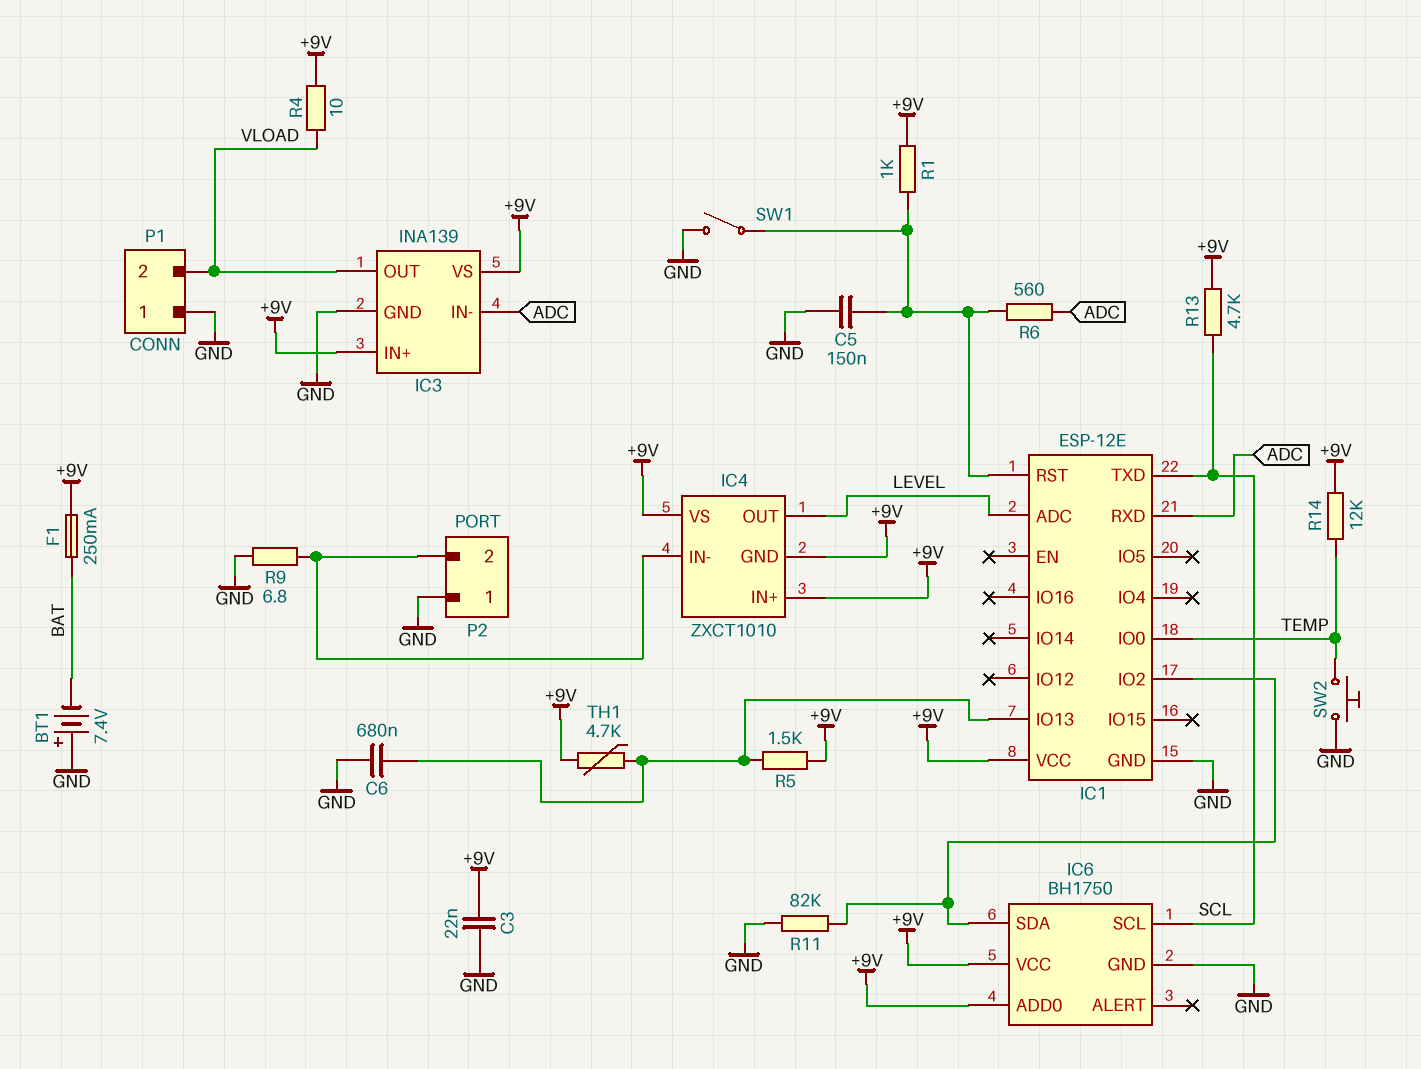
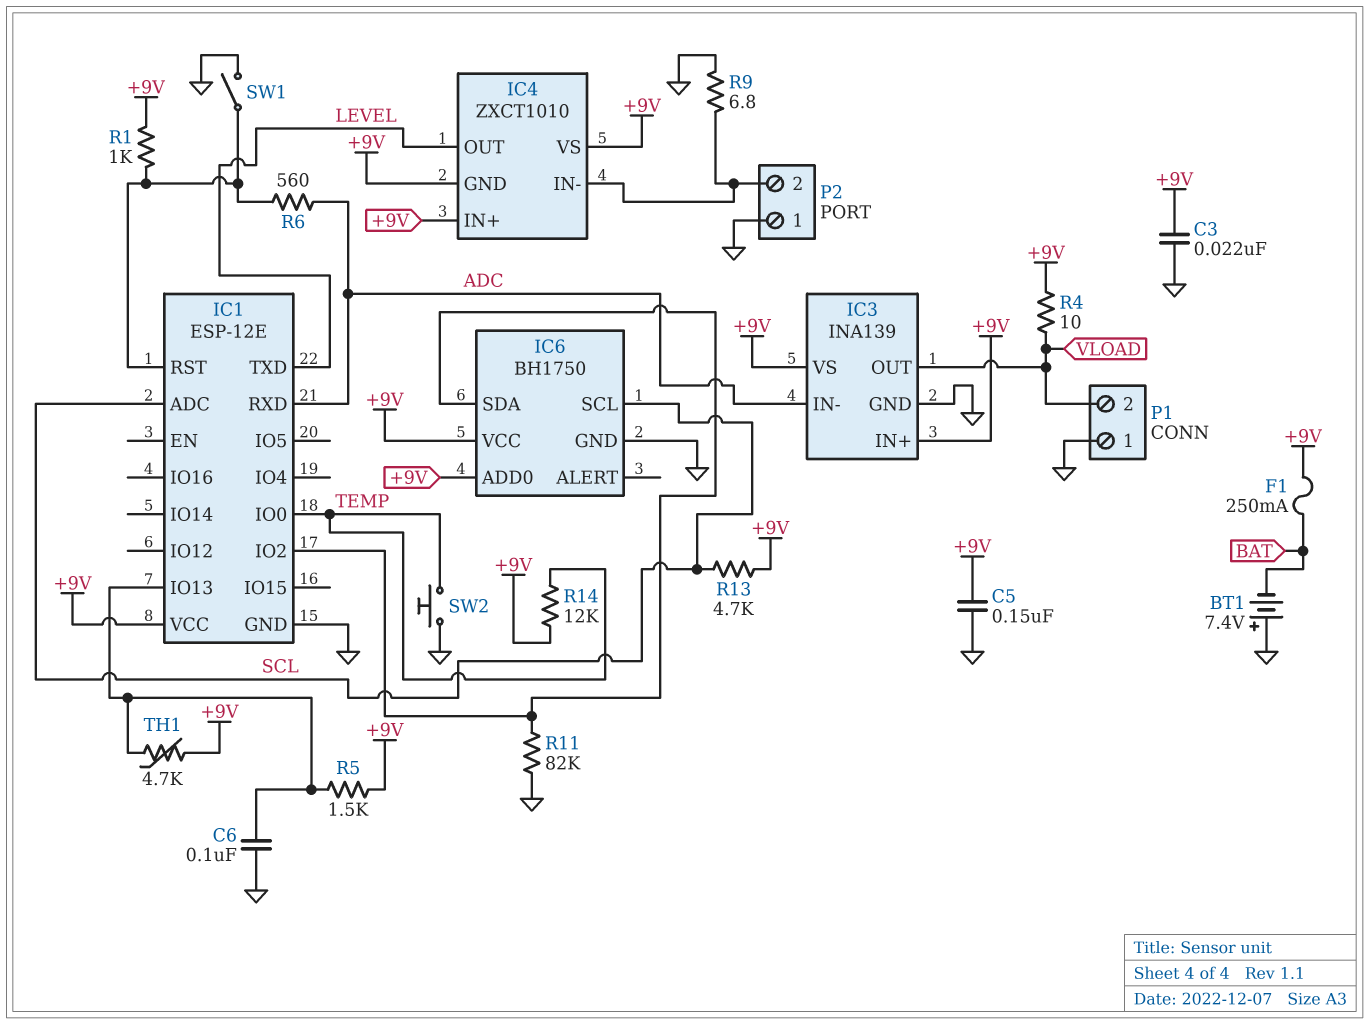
C5: 150nF (GND, IC1/RST) -> 150nF (+9V, GND)
C6: 680nF (GND, IC1/IO13) -> 100nF (GND, IC1/IO13)
IC1 pin ADC: LEVEL -> SCL
IC1 pin TXD: SCL -> LEVEL

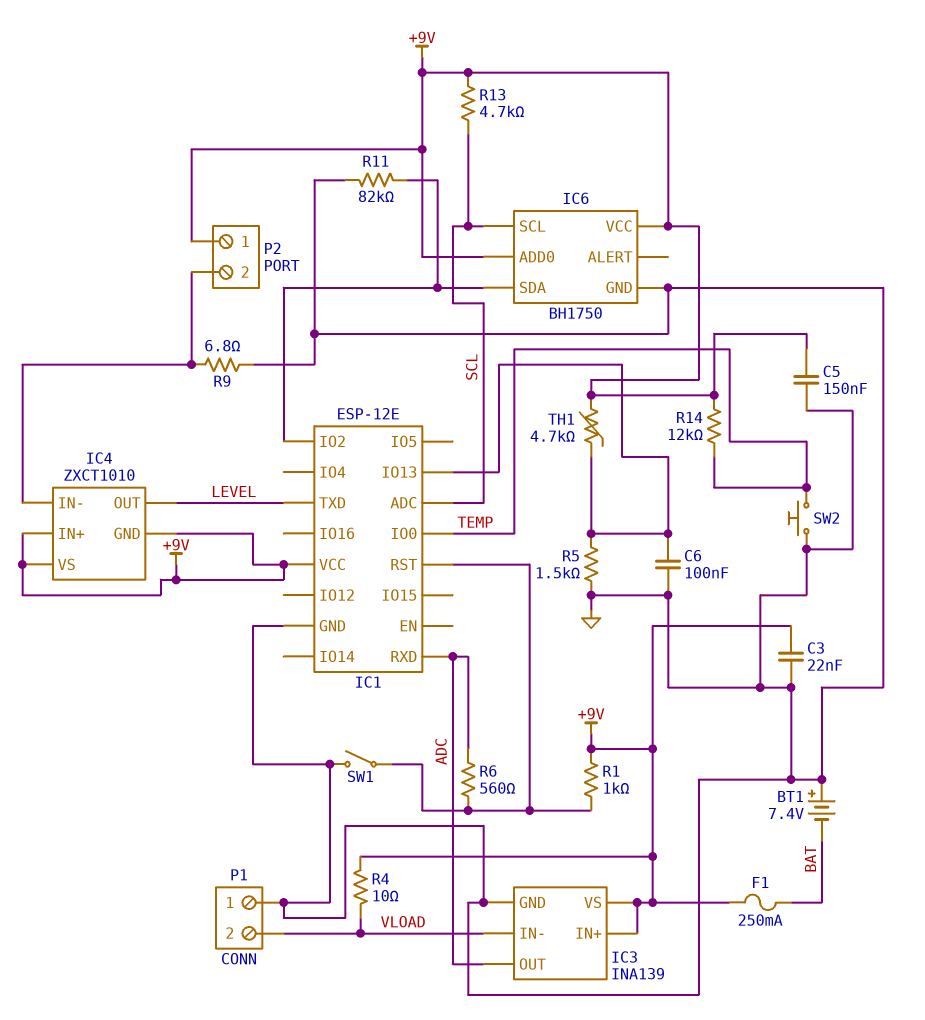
IC3 pin IN-: ADC -> VLOAD
IC3 pin OUT: VLOAD -> ADC
P2 pin 1: GND -> +9V
R5: 1.5k (+9V, IC1/IO13) -> 1.5k (GND, IC1/IO13)

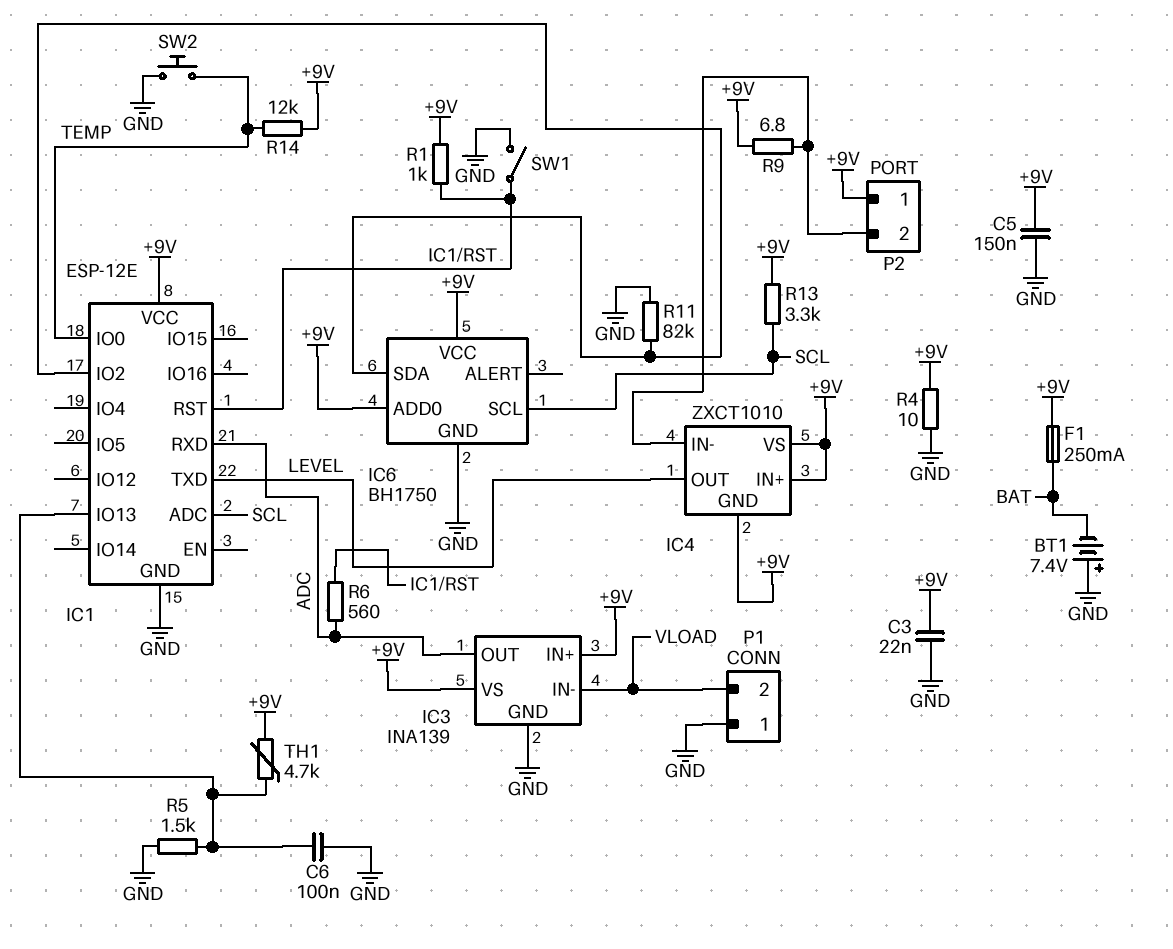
R4: 10 (+9V, VLOAD) -> 10 (+9V, GND)
R9: 6.8 (GND, IC4/IN-) -> 6.8 (+9V, IC4/IN-)
R13: 4.7k (+9V, SCL) -> 3.3k (+9V, SCL)

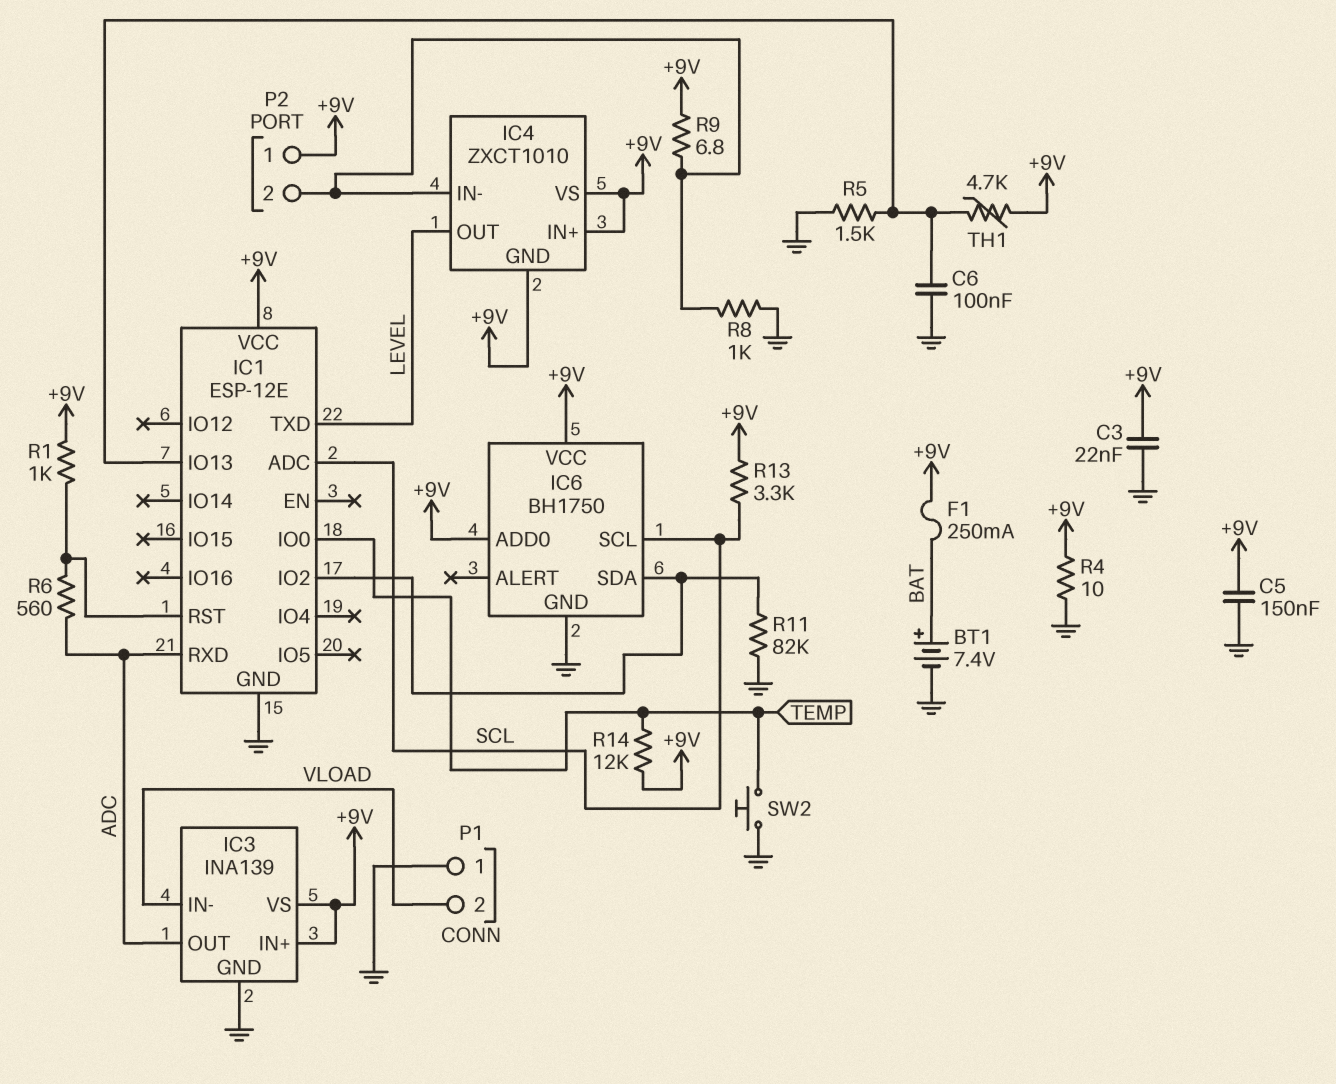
BT1: 7.4V (plus GND, minus BAT) -> 7.4V (plus BAT, minus GND)
R8: none -> 1k (GND, IC4/IN-)
SW1: switch (GND, IC1/RST) -> none

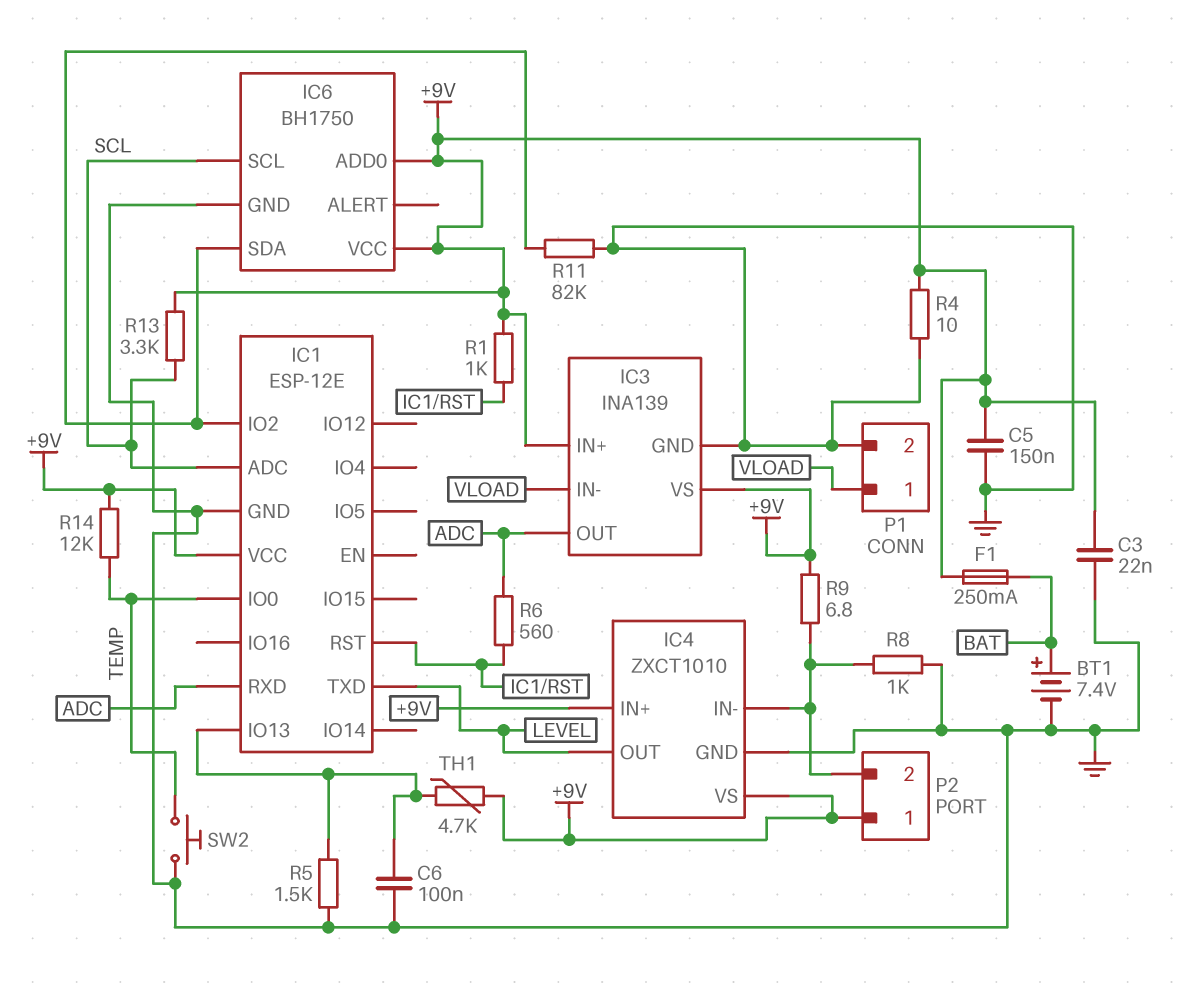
IC4 pin GND: +9V -> GND
P1 pin 1: GND -> VLOAD
P1 pin 2: VLOAD -> GND

